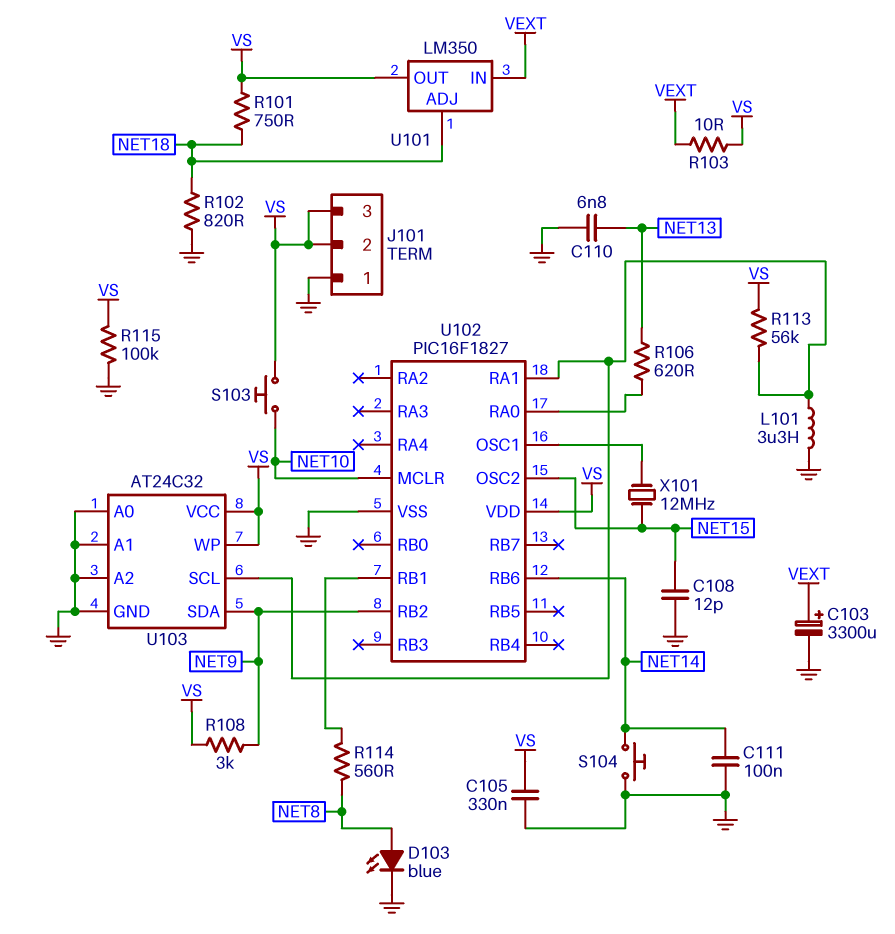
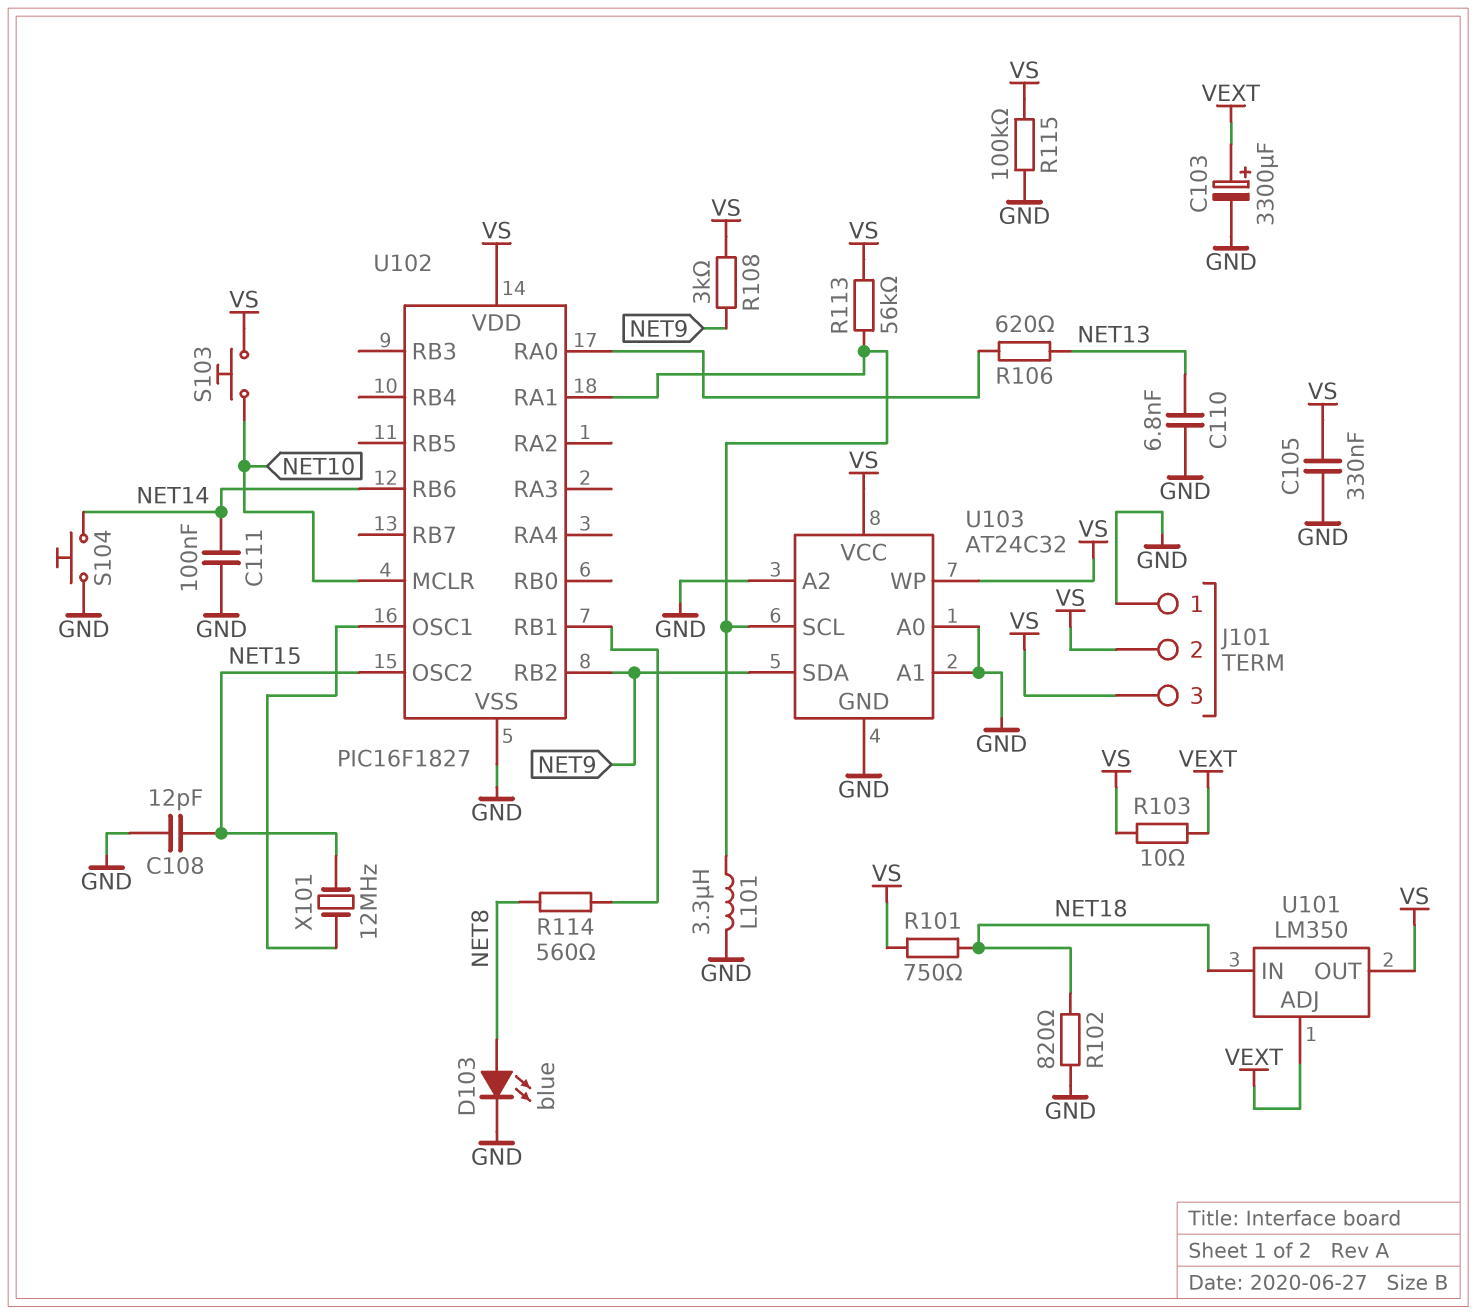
U101 pin ADJ: NET18 -> VEXT
U101 pin IN: VEXT -> NET18

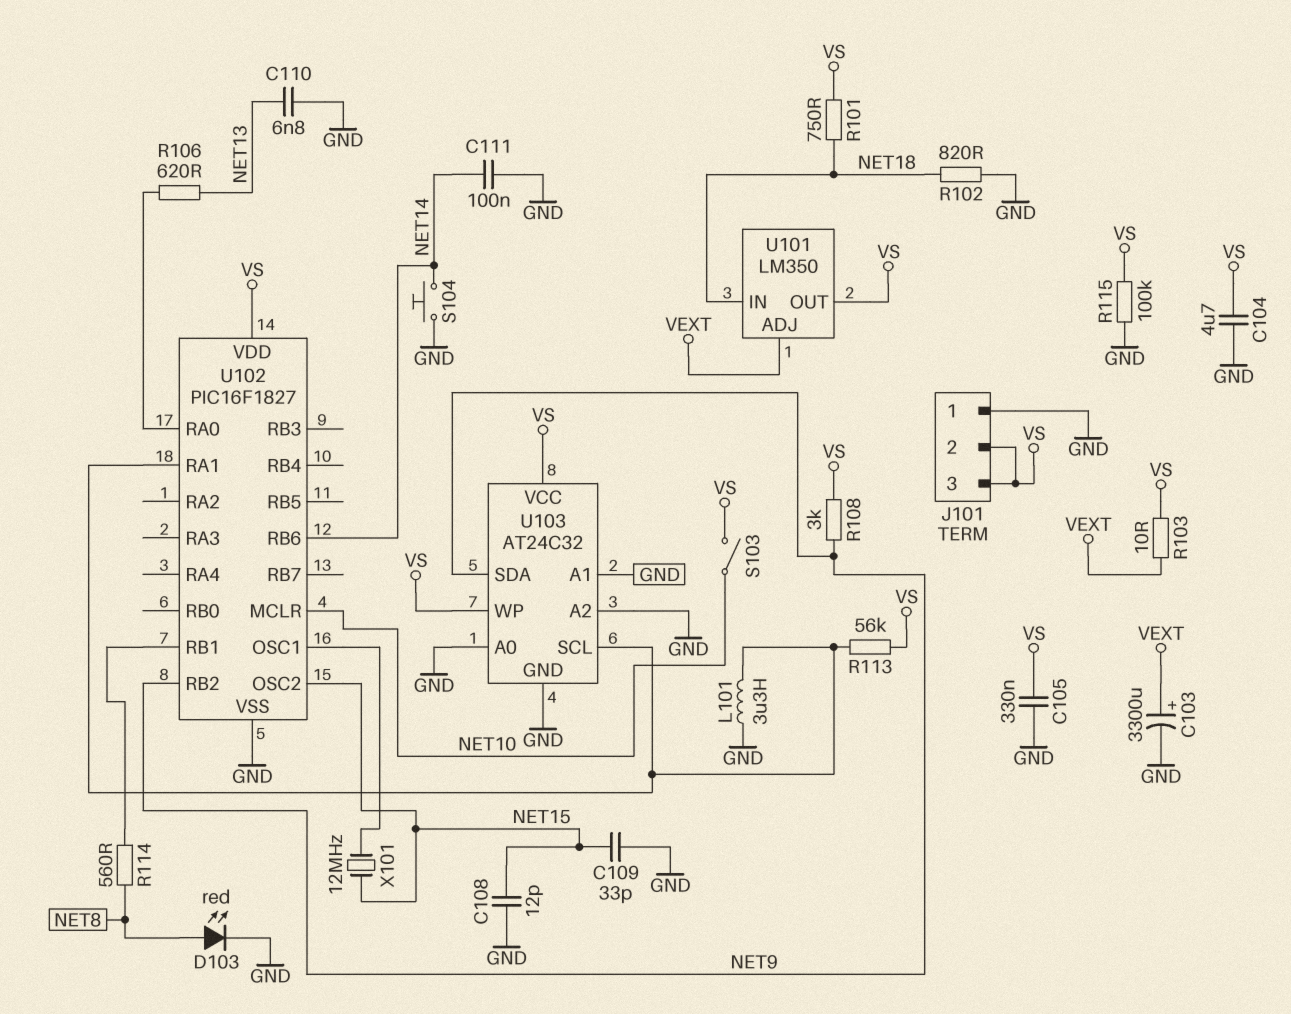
C104: none -> 4.7uF (GND, VS)
C109: none -> 33pF (GND, NET15)
D103: LED blue (A NET8, K GND) -> LED red (A NET8, K GND)
S103: button (NET10, VS) -> switch (NET10, VS)

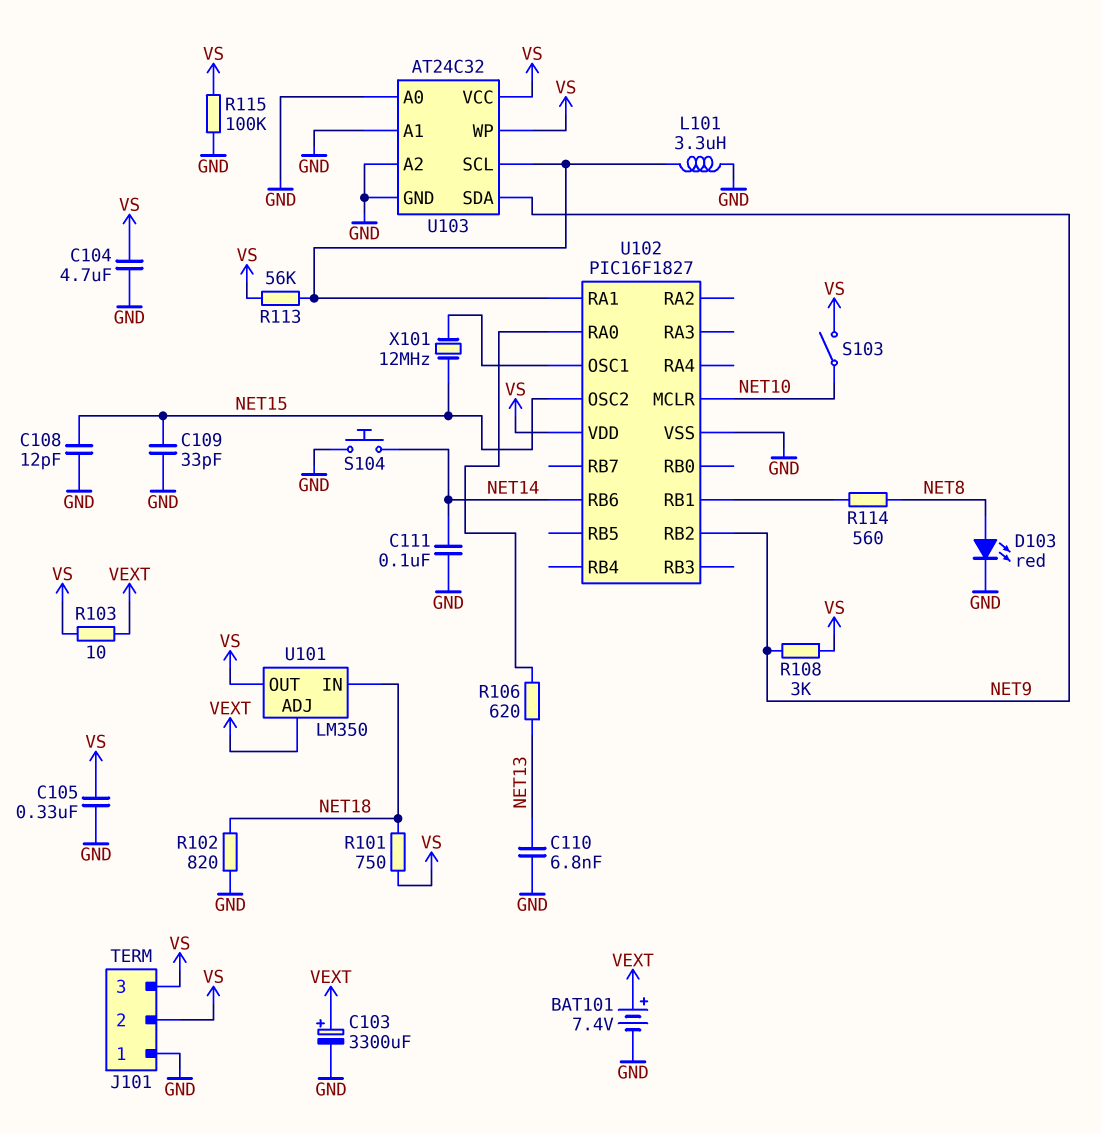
BAT101: none -> 7.4V (plus VEXT, minus GND)

